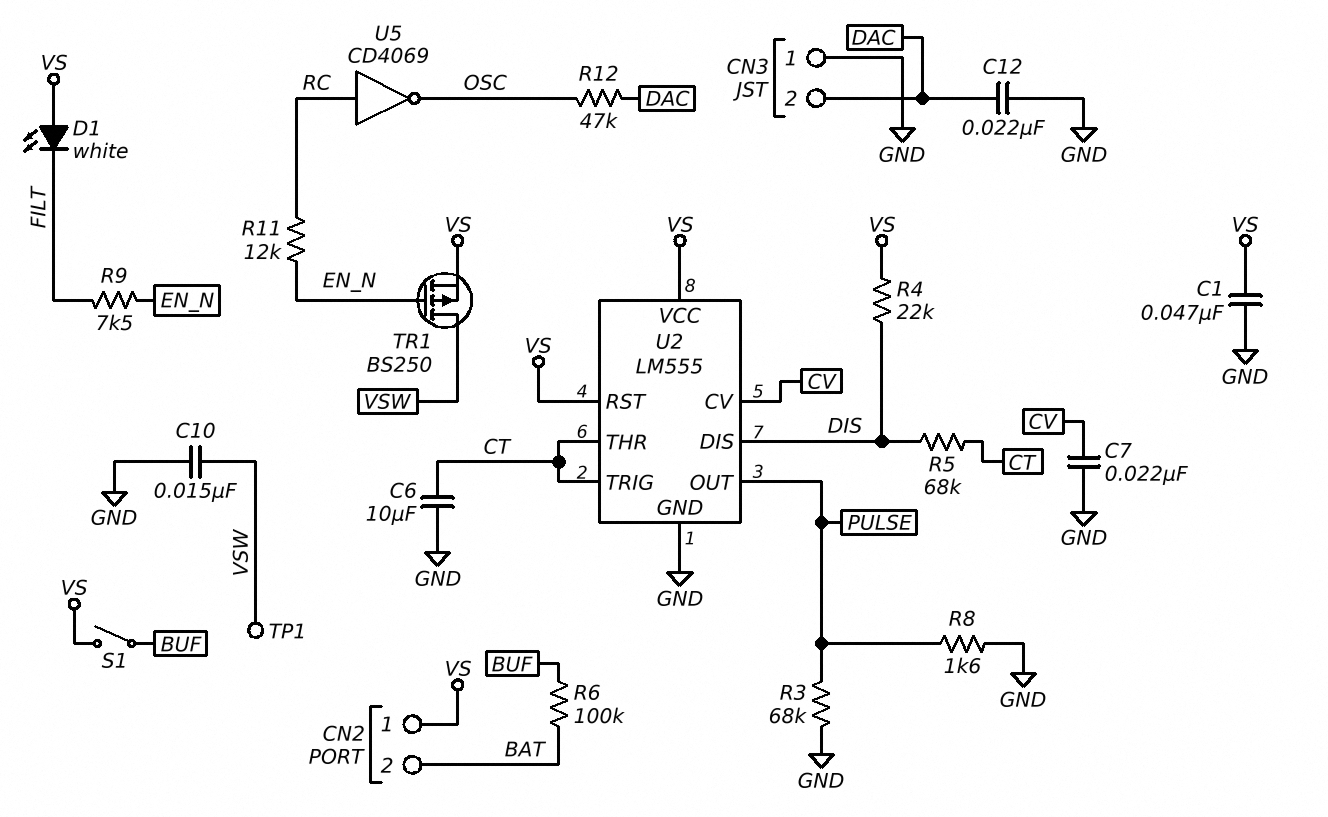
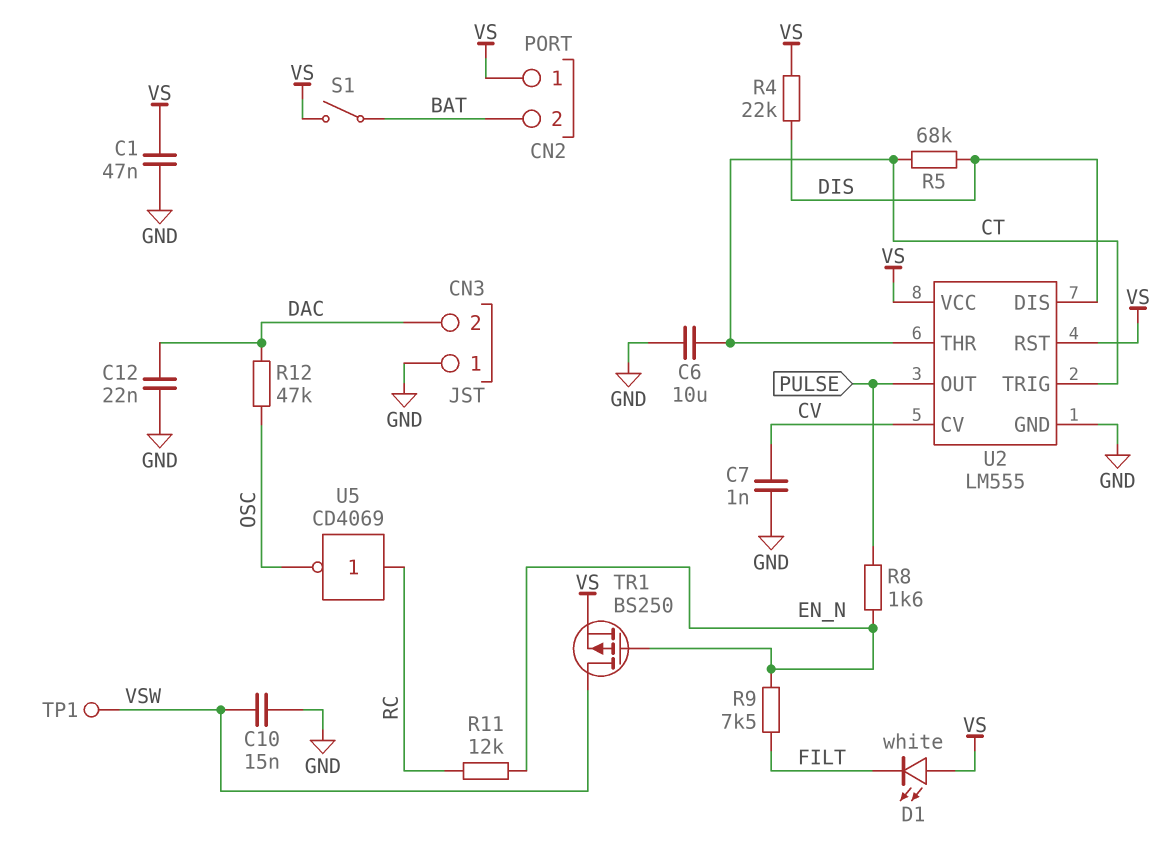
C7: 22nF (CV, GND) -> 1nF (CV, GND)
R3: 68k (GND, PULSE) -> none
R6: 100k (BAT, BUF) -> none
R8: 1.6k (GND, PULSE) -> 1.6k (EN_N, PULSE)
S1: switch (BUF, VS) -> switch (BAT, VS)

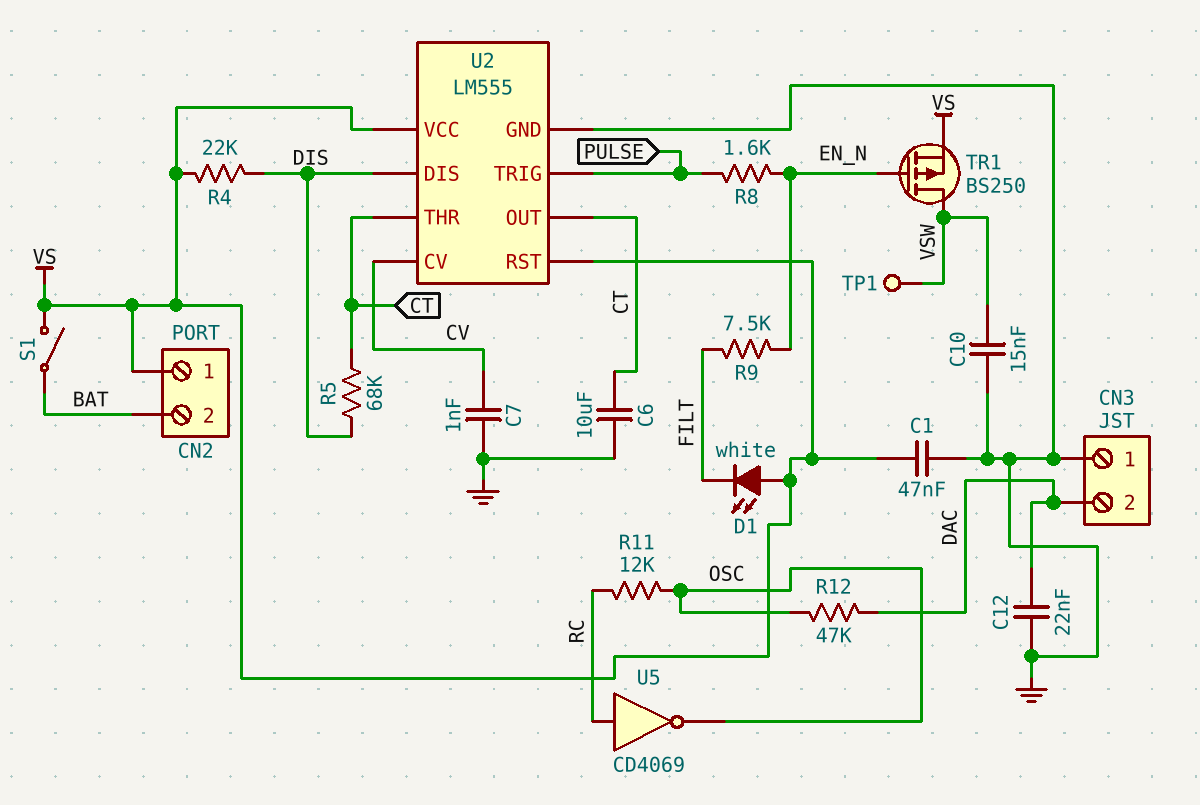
R11: 12k (EN_N, RC) -> 12k (OSC, RC)
U2 pin OUT: PULSE -> CT
U2 pin TRIG: CT -> PULSE

